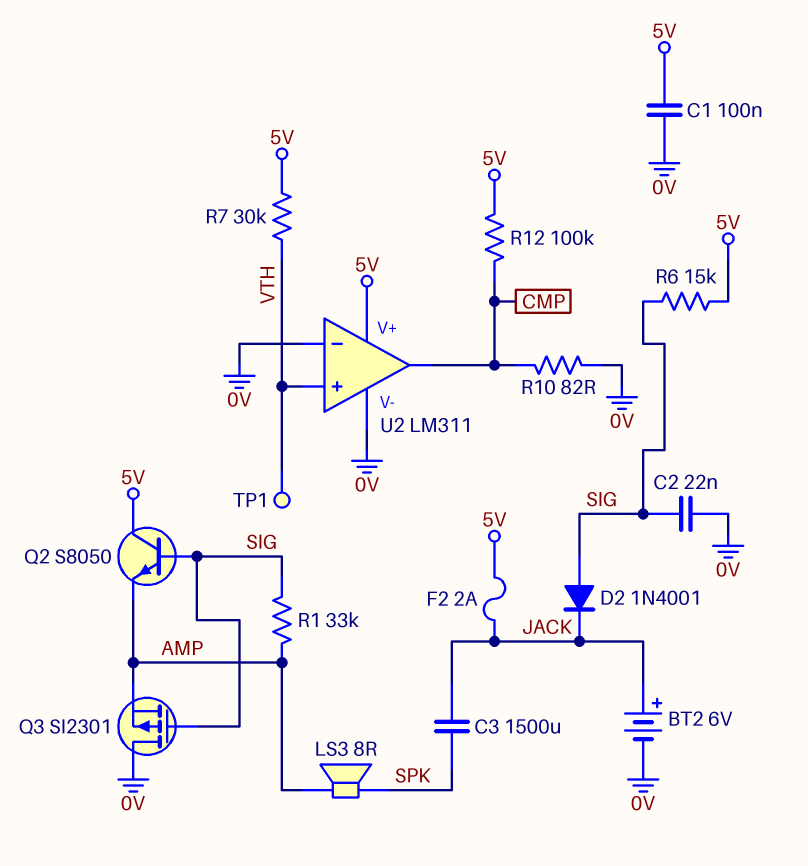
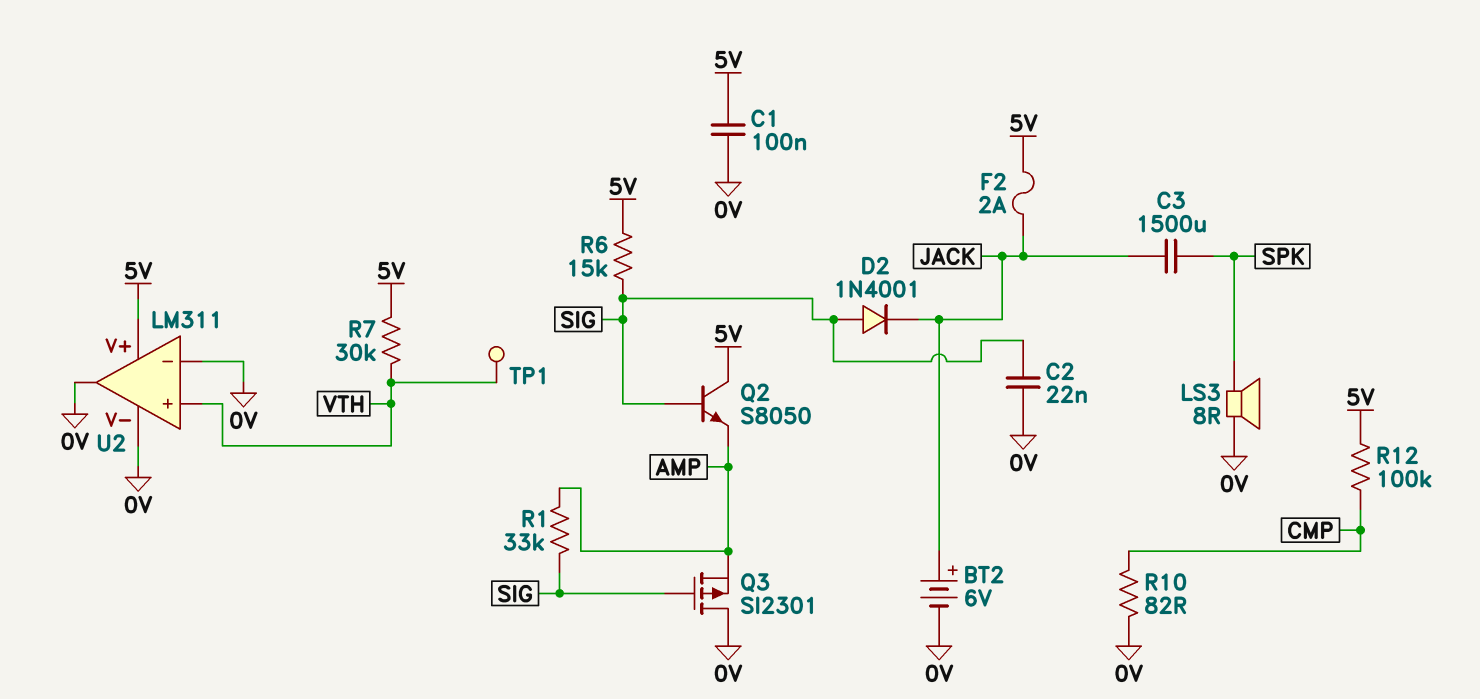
LS3: speaker 8R (AMP, SPK) -> speaker 8R (0V, SPK)
U2 pin out: CMP -> 0V

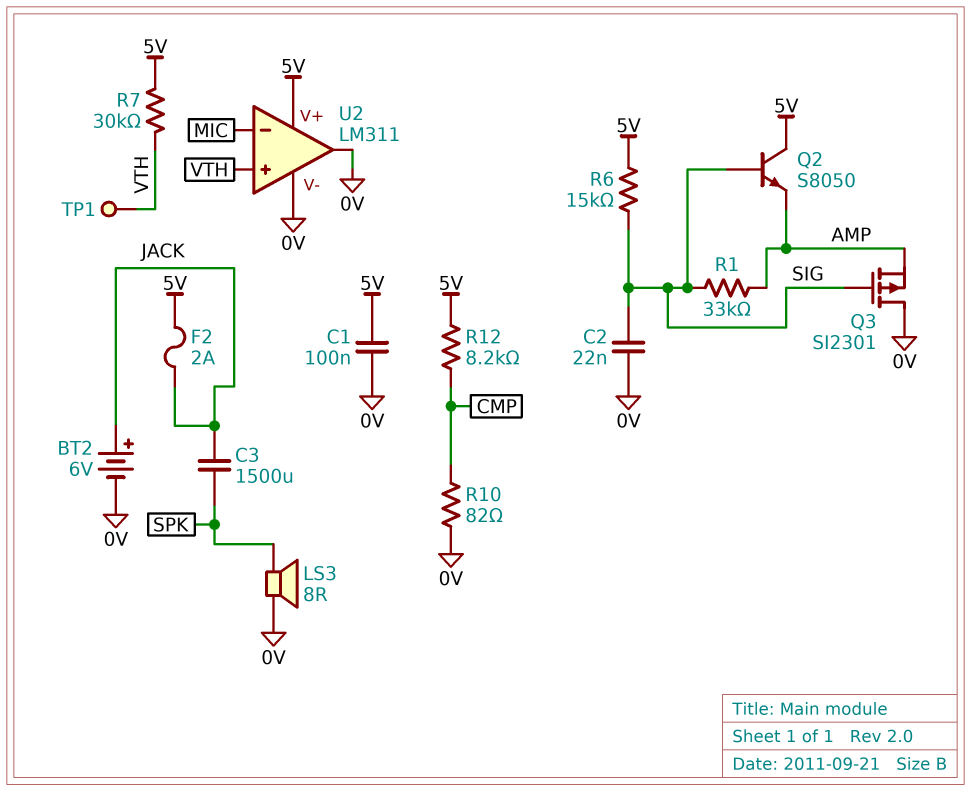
D2: diode 1N4001 (A SIG, K JACK) -> none
R12: 100k (5V, CMP) -> 8.2k (5V, CMP)
U2 pin in-: 0V -> MIC

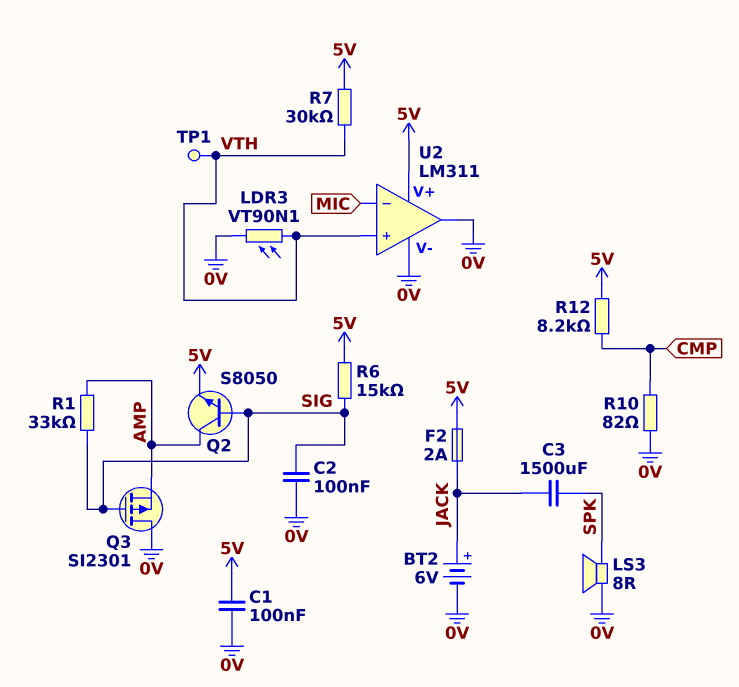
C2: 22nF (0V, SIG) -> 100nF (0V, SIG)
LDR3: none -> VT90N1 (0V, VTH)
Q2: NPN S8050 (B SIG, C 5V, E AMP) -> NPN S8050 (B SIG, C AMP, E 5V)

